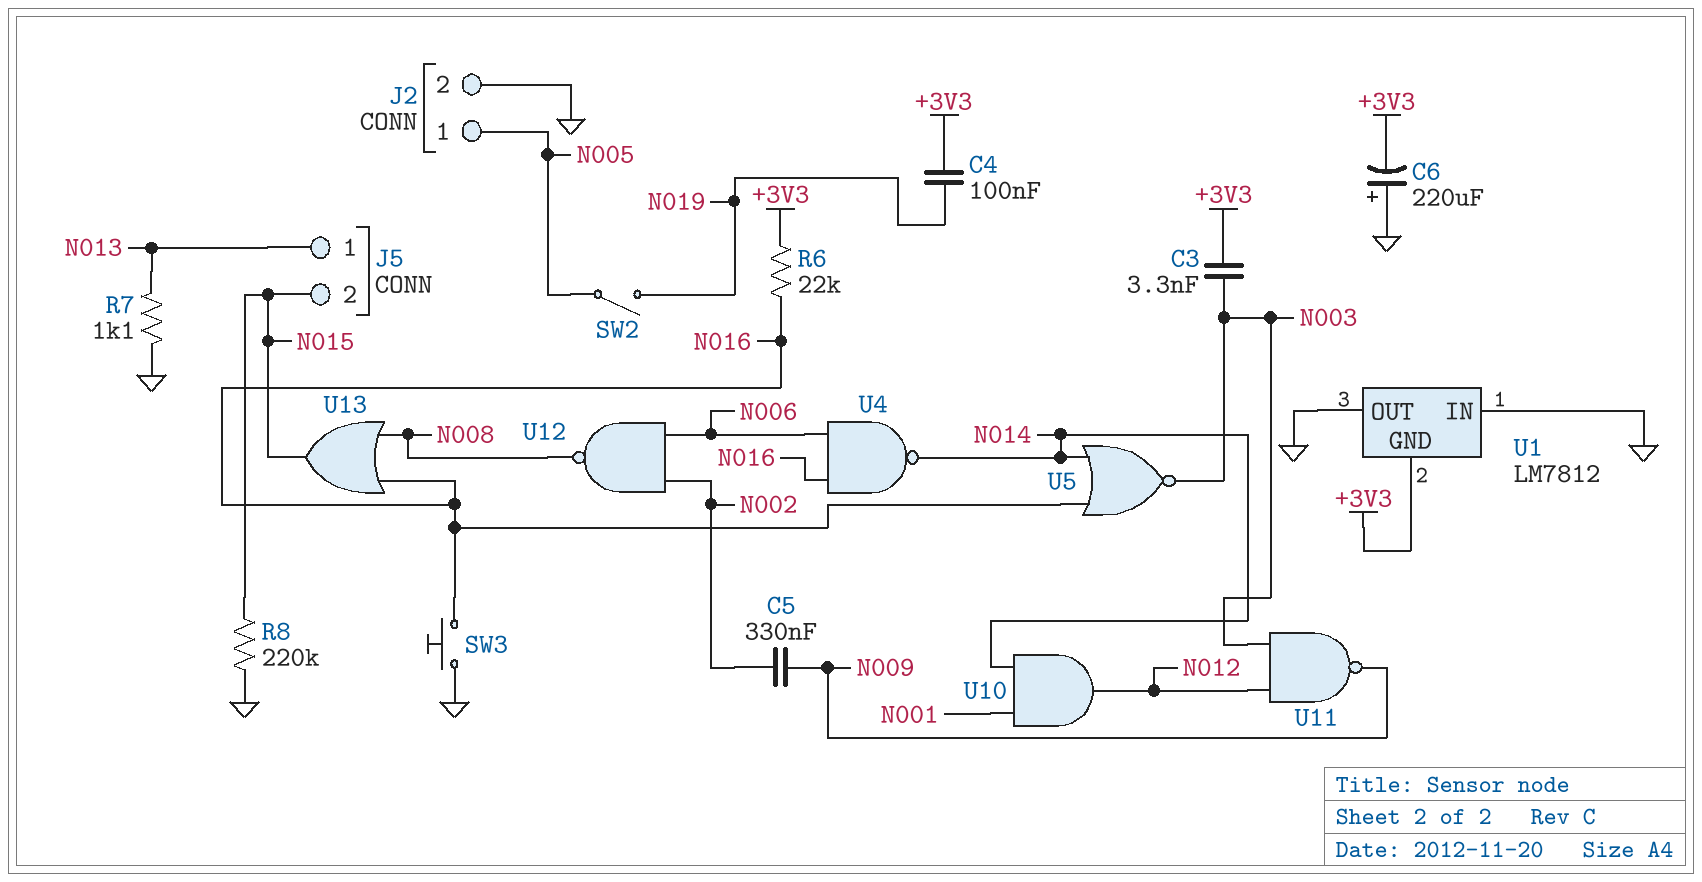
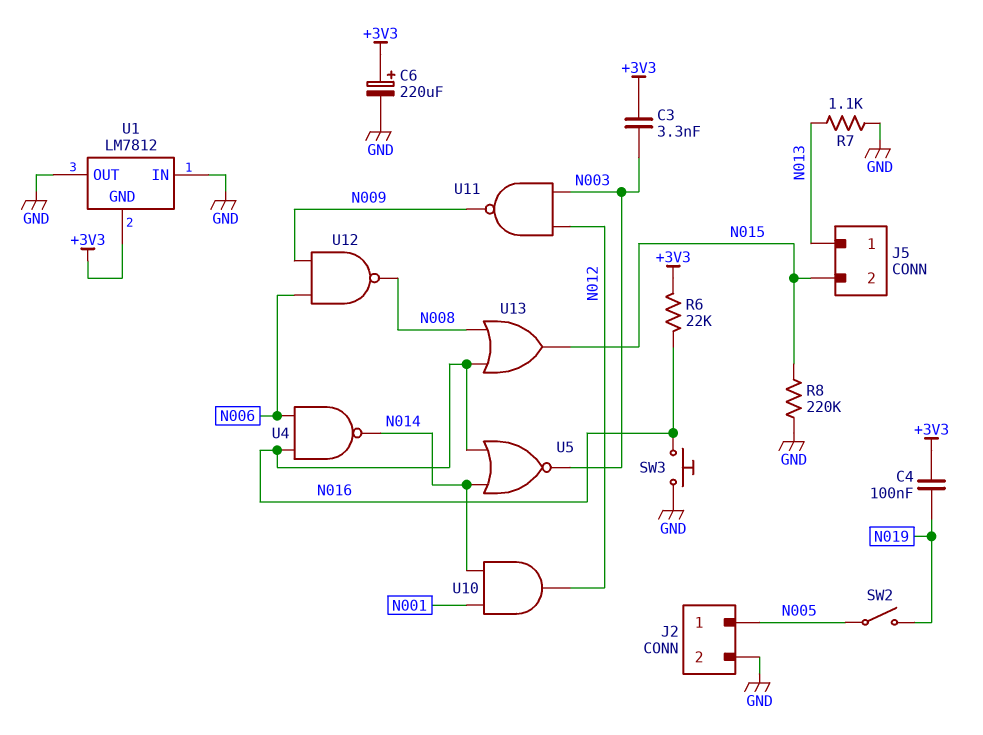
C5: 330nF (N002, N009) -> none
C6: 220uF (plus GND, minus +3V3) -> 220uF (plus +3V3, minus GND)
U12: NAND (in N002, in N006, out N008) -> NAND (in N006, in N009, out N008)

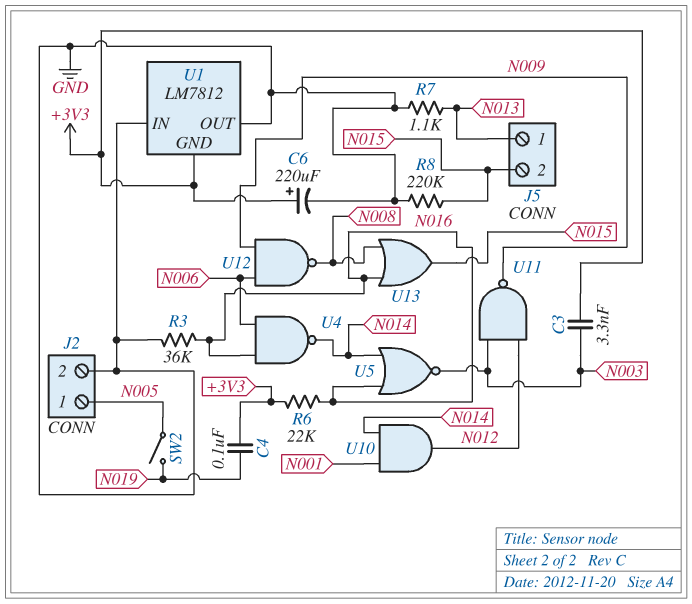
R3: none -> 36k (GND, N016)
SW3: button (GND, N016) -> none

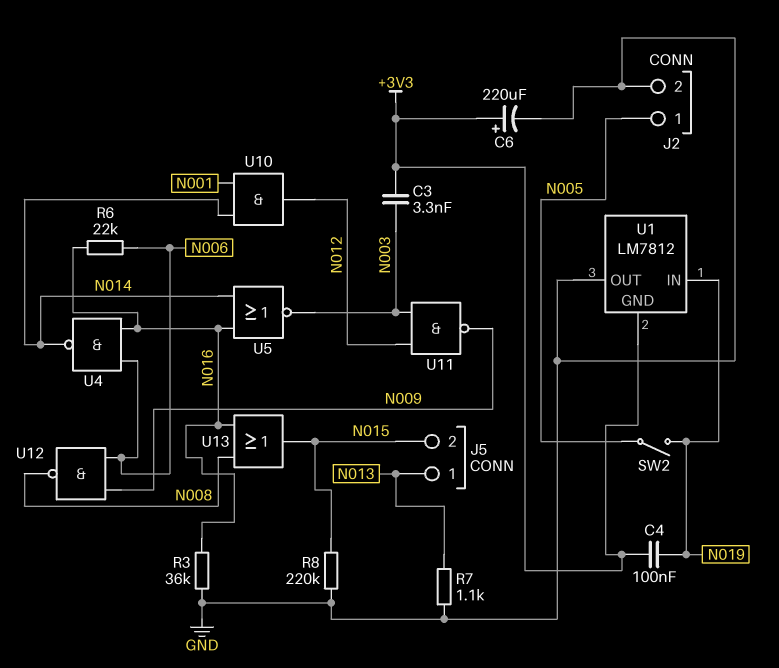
R6: 22k (+3V3, N016) -> 22k (N006, N016)
U1 pin IN: GND -> N019

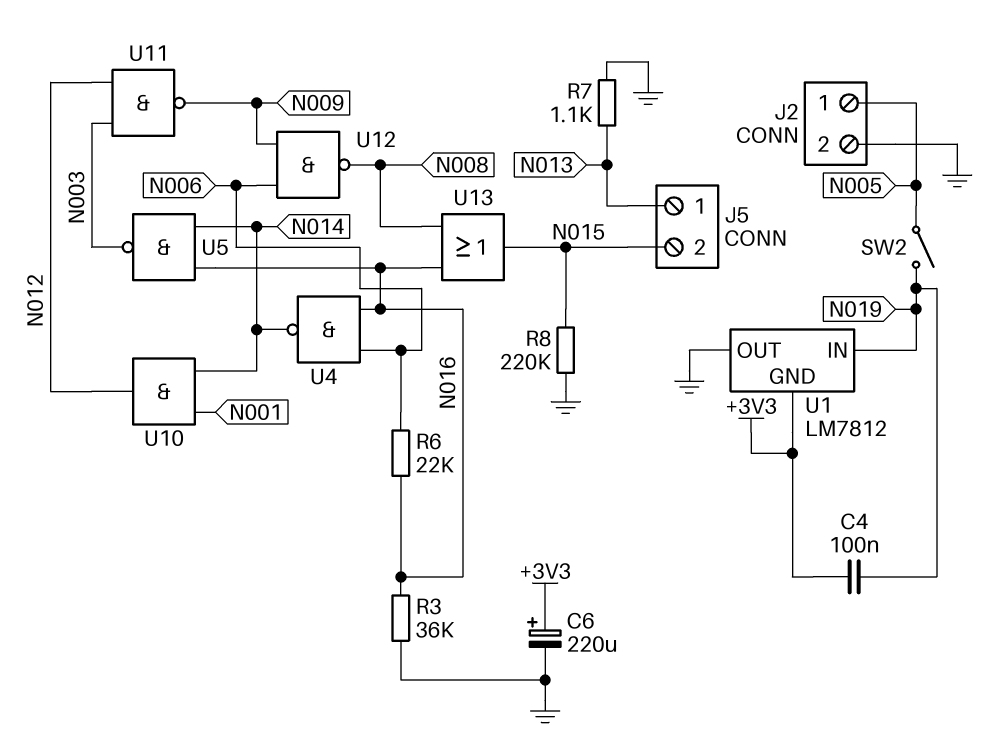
C3: 3.3nF (+3V3, N003) -> none
U5: NOR (in N014, in N016, out N003) -> NAND (in N014, in N016, out N003)

